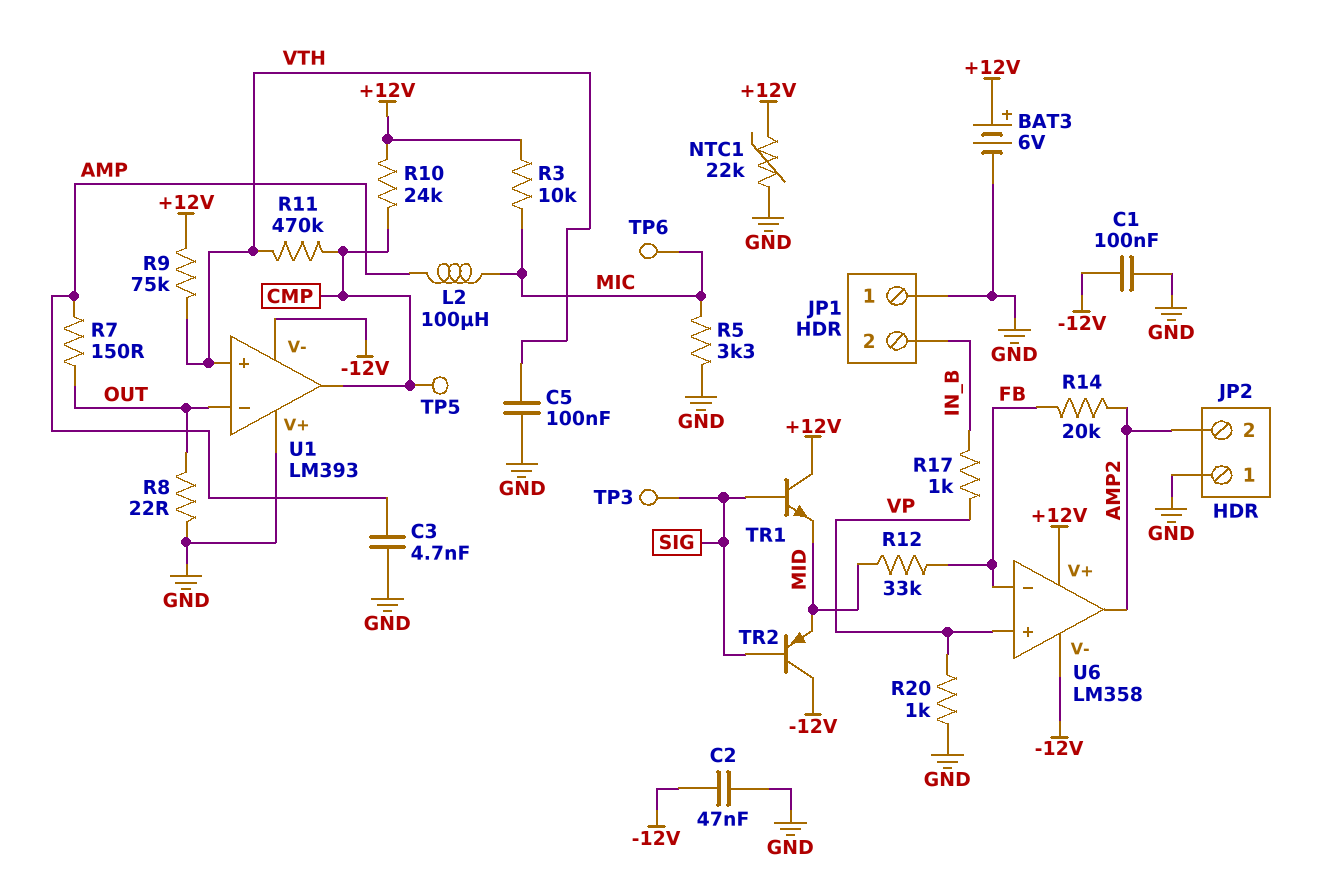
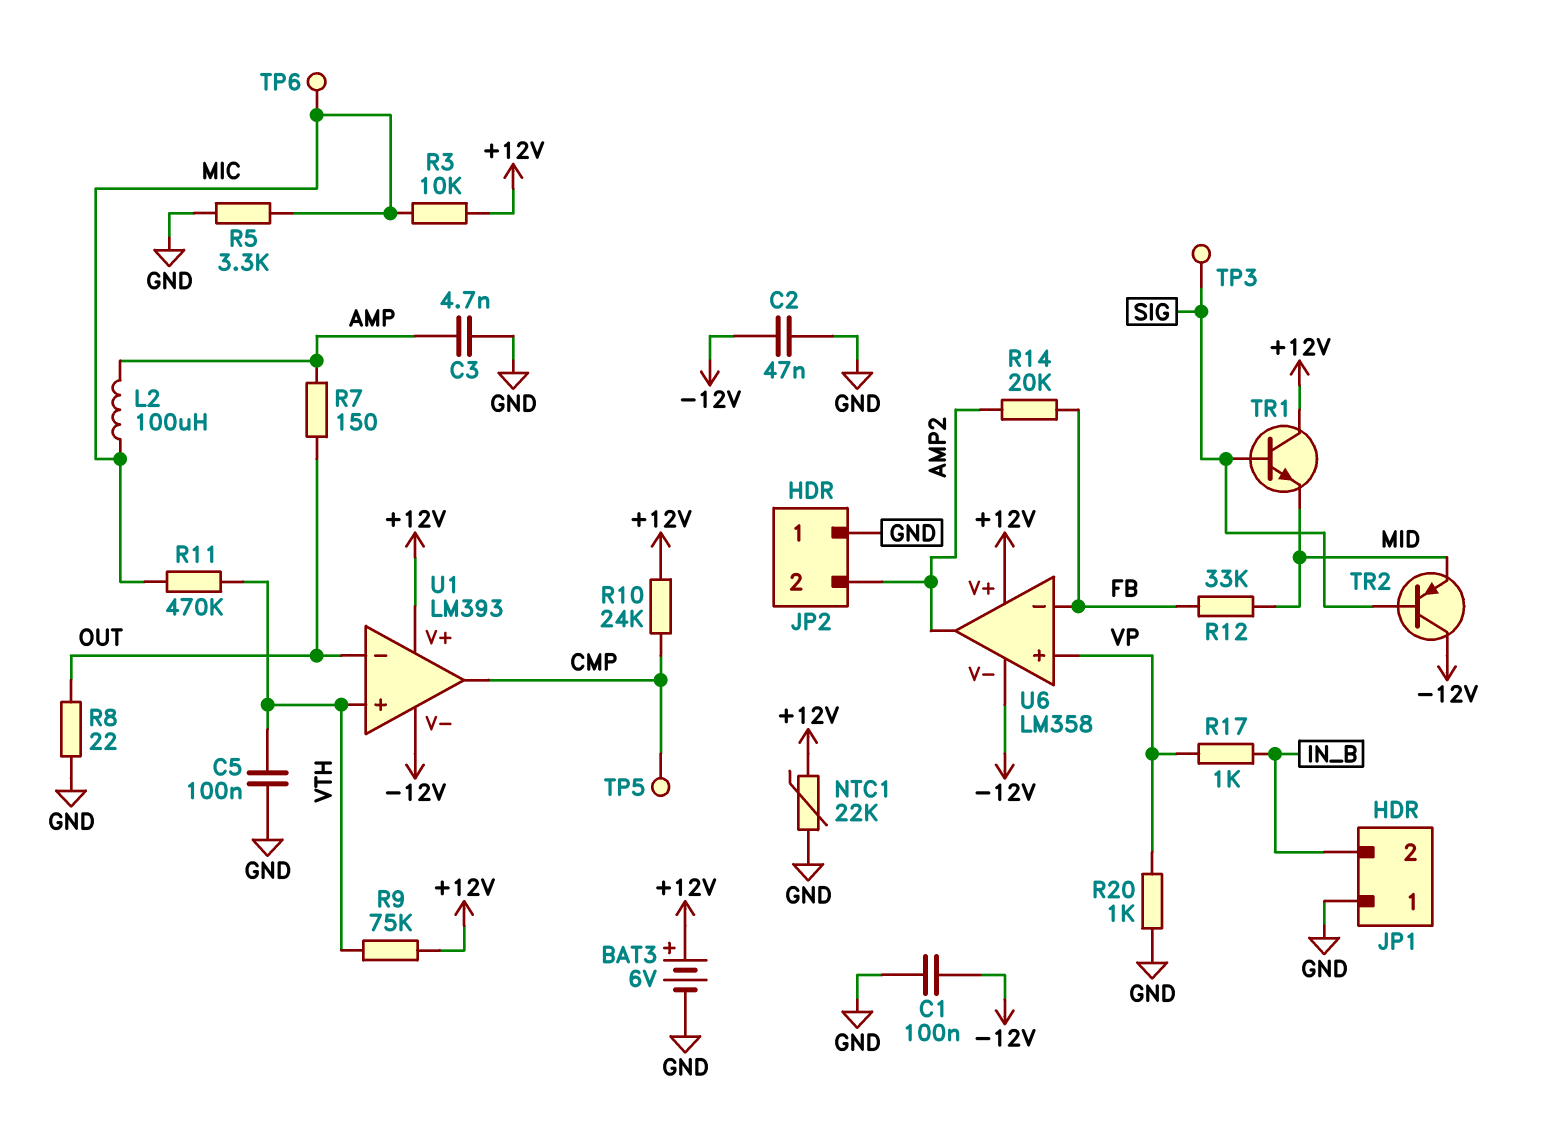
R11: 470k (CMP, VTH) -> 470k (MIC, VTH)
U1 pin V+: GND -> +12V

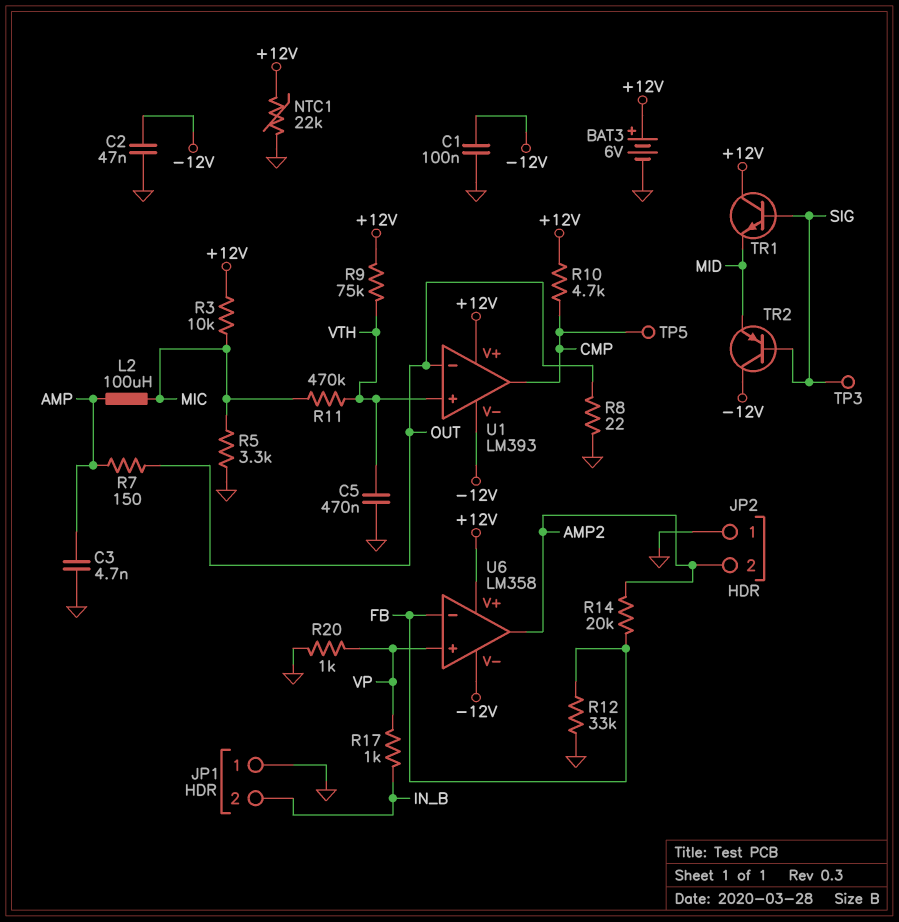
C5: 100nF (GND, VTH) -> 470nF (GND, VTH)
R10: 24k (+12V, CMP) -> 4.7k (+12V, CMP)
R12: 33k (FB, MID) -> 33k (FB, GND)
TP6: test point (MIC) -> none

